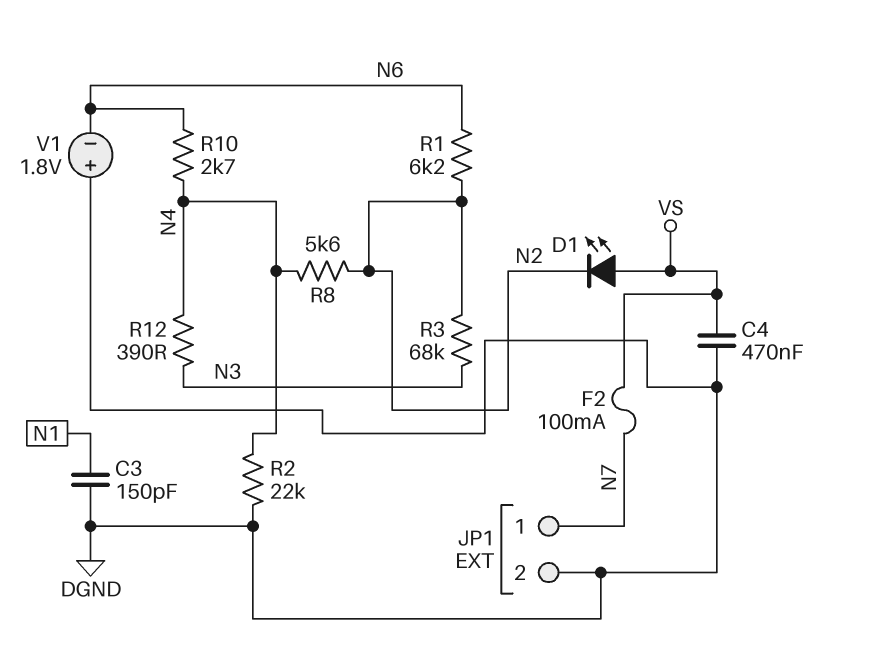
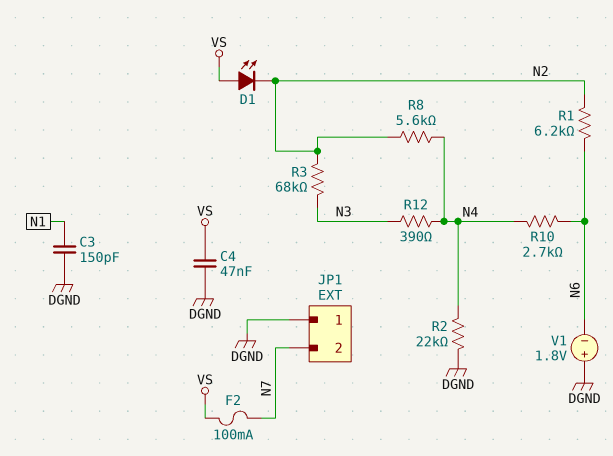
C4: 470nF (DGND, VS) -> 47nF (DGND, VS)
JP1 pin 1: N7 -> DGND
JP1 pin 2: DGND -> N7

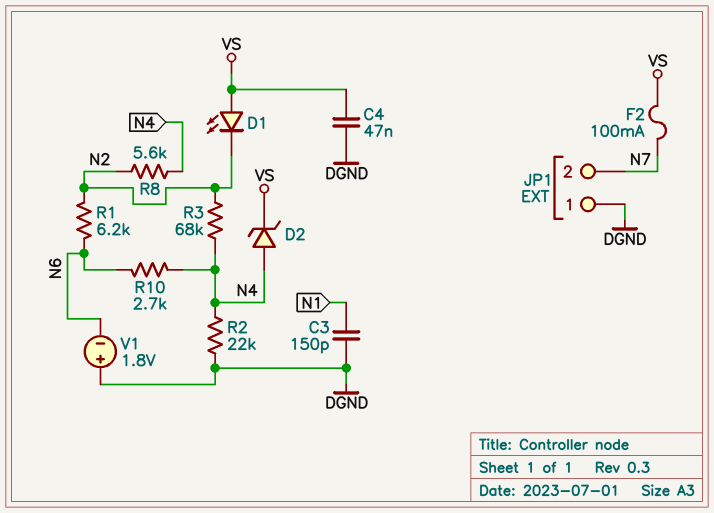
D2: none -> zener (A N4, K VS)
R3: 68k (N2, N3) -> 68k (N2, N4)
R12: 390 (N3, N4) -> none

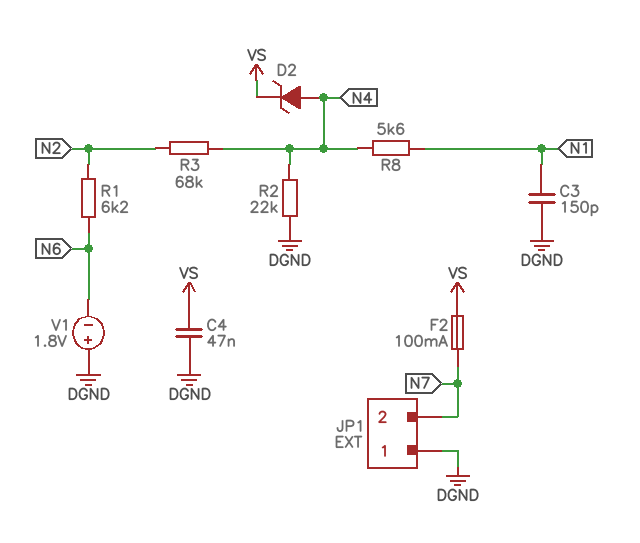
D1: LED (A VS, K N2) -> none
R8: 5.6k (N2, N4) -> 5.6k (N1, N4)
R10: 2.7k (N4, N6) -> none

